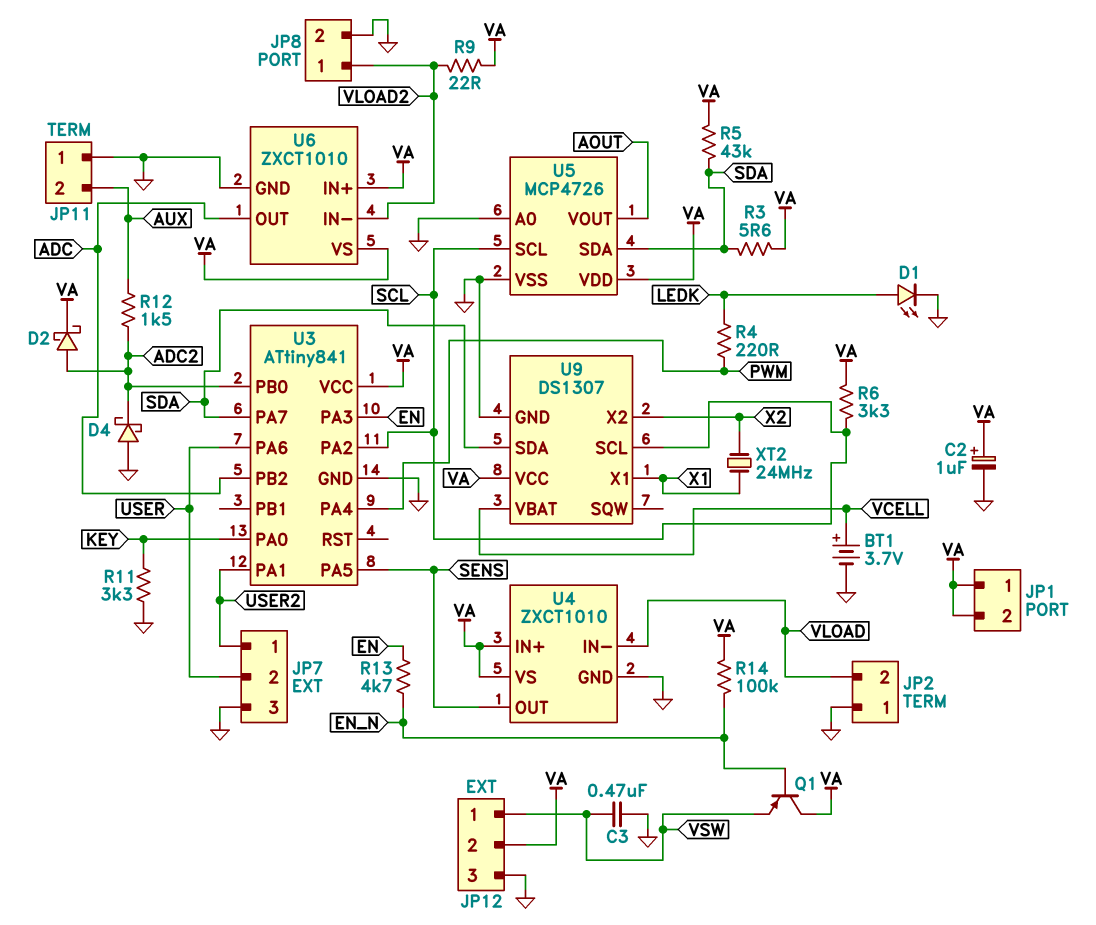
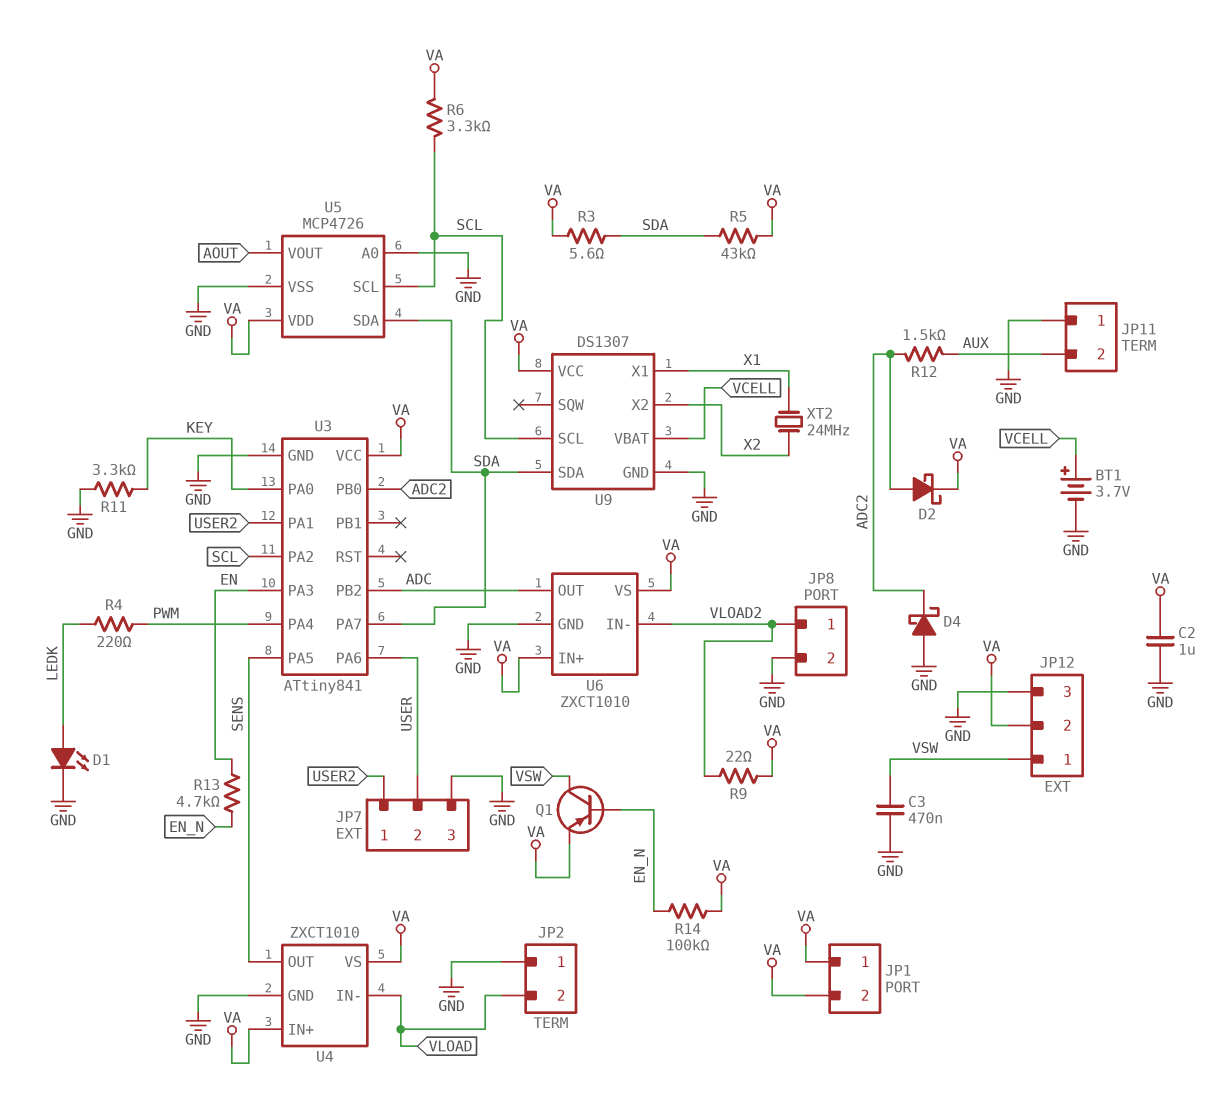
C2: 1uF (plus VA, minus GND) -> 1uF (GND, VA)
Q1: PNP (B EN_N, C VA, E VSW) -> PNP (B EN_N, C VSW, E VA)

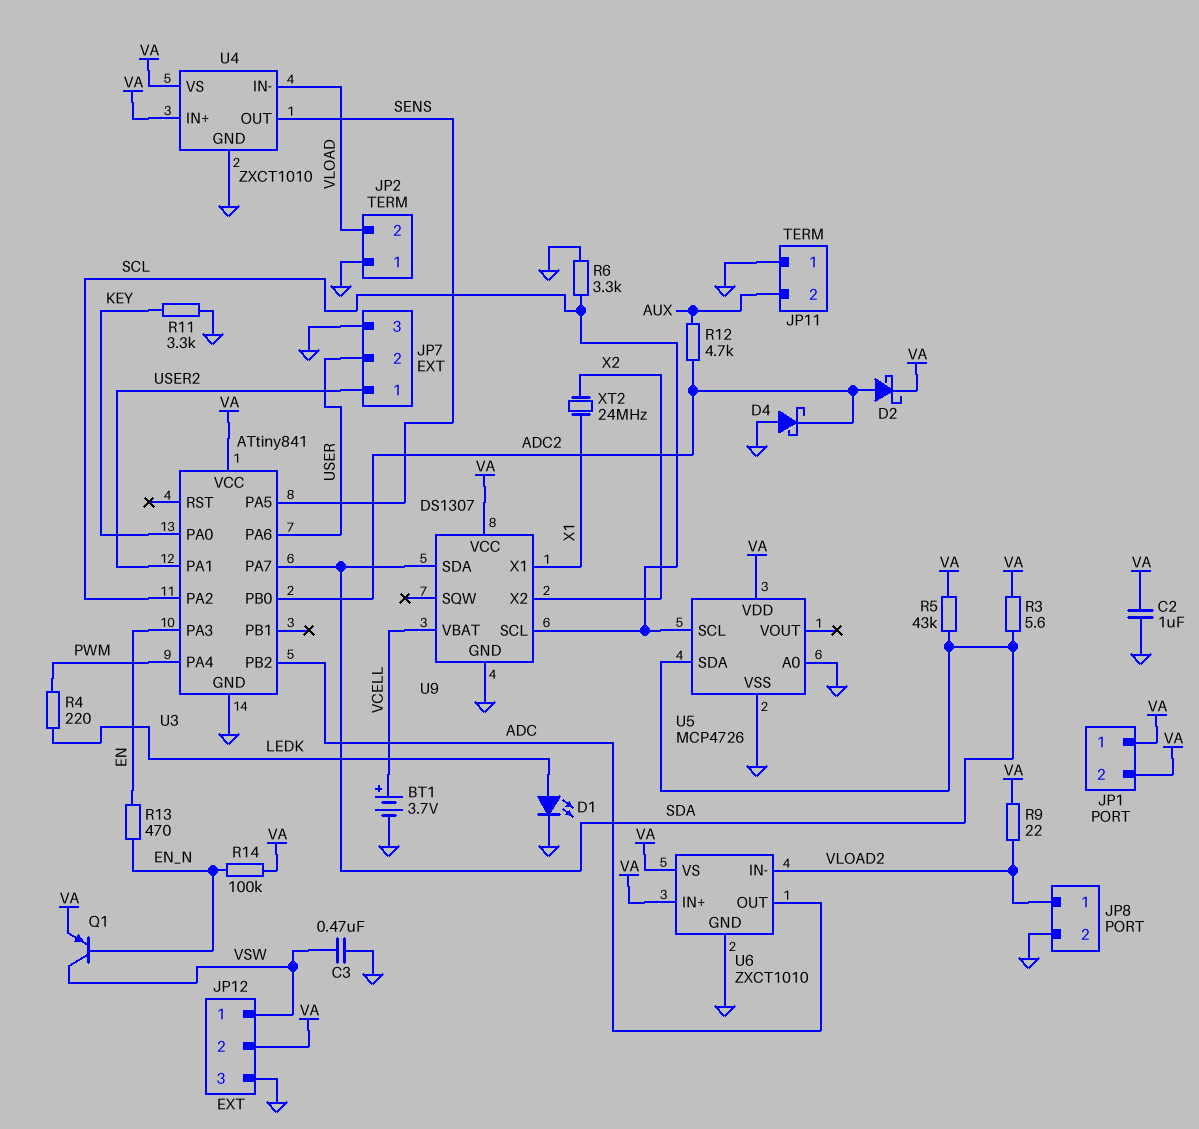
R6: 3.3k (SCL, VA) -> 3.3k (GND, SCL)
R12: 1.5k (ADC2, AUX) -> 4.7k (ADC2, AUX)
R13: 4.7k (EN, EN_N) -> 470 (EN, EN_N)
U5 pin VOUT: AOUT -> none

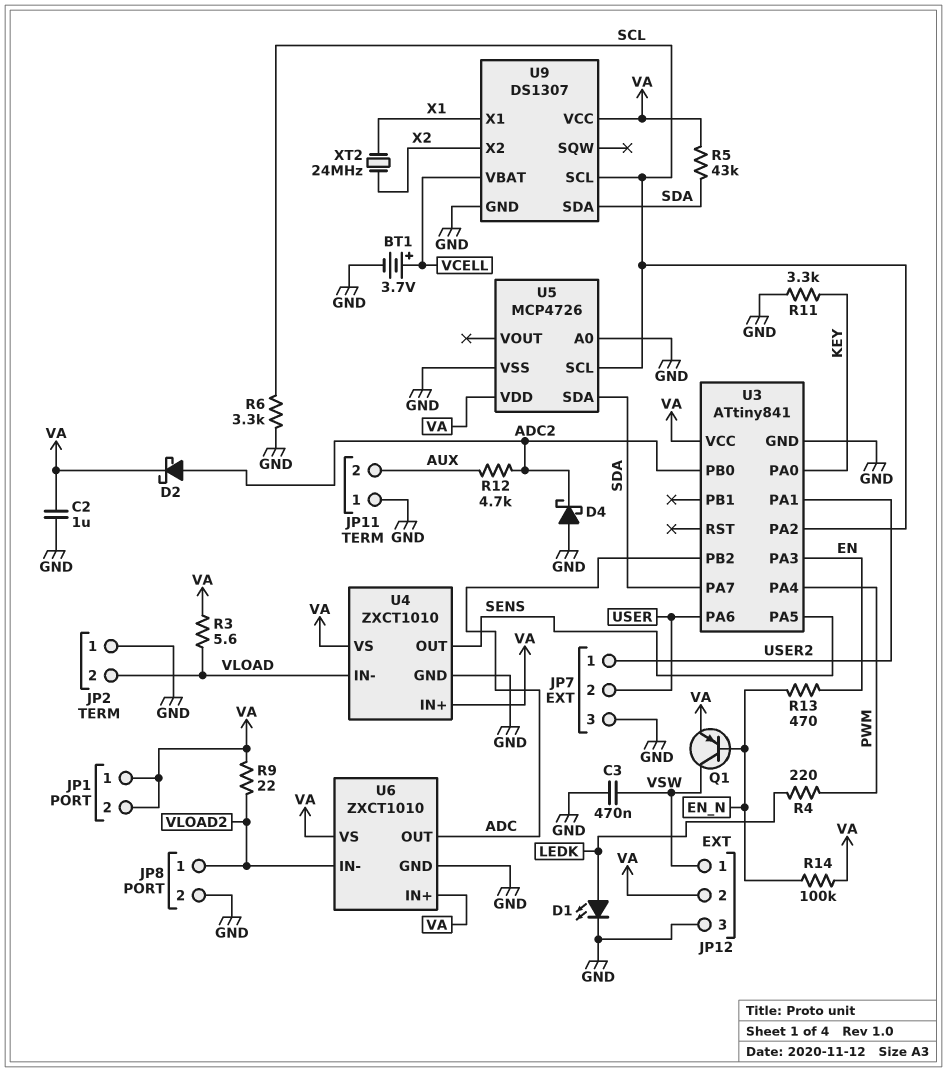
R3: 5.6 (SDA, VA) -> 5.6 (VA, VLOAD)

